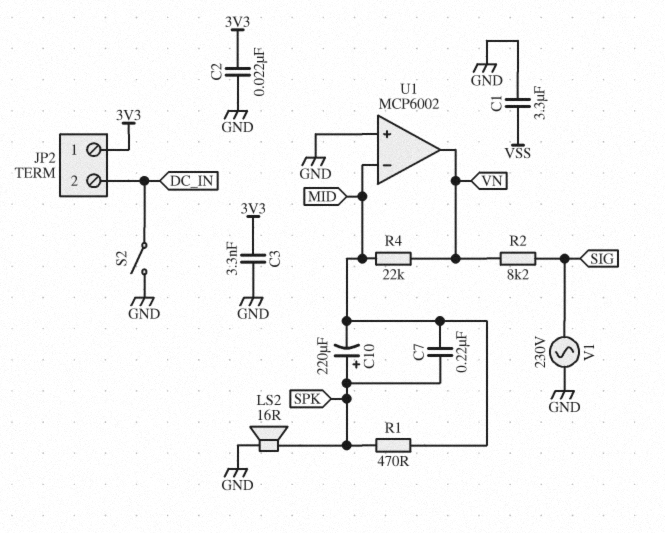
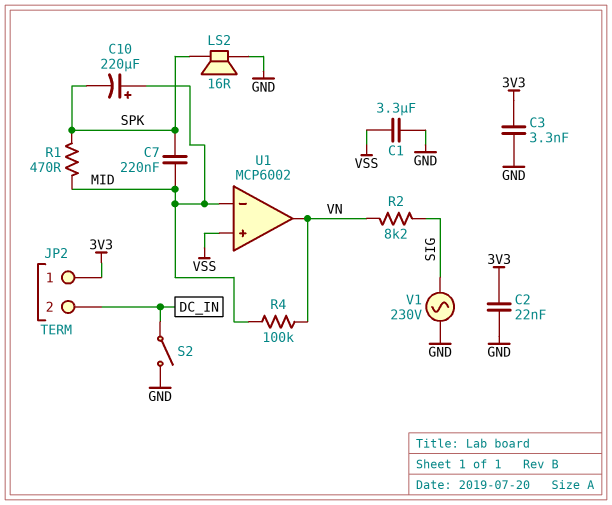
C10: 220uF (plus SPK, minus MID) -> 220uF (plus MID, minus SPK)
R4: 22k (MID, VN) -> 100k (MID, VN)
U1 pin in+: GND -> VSS

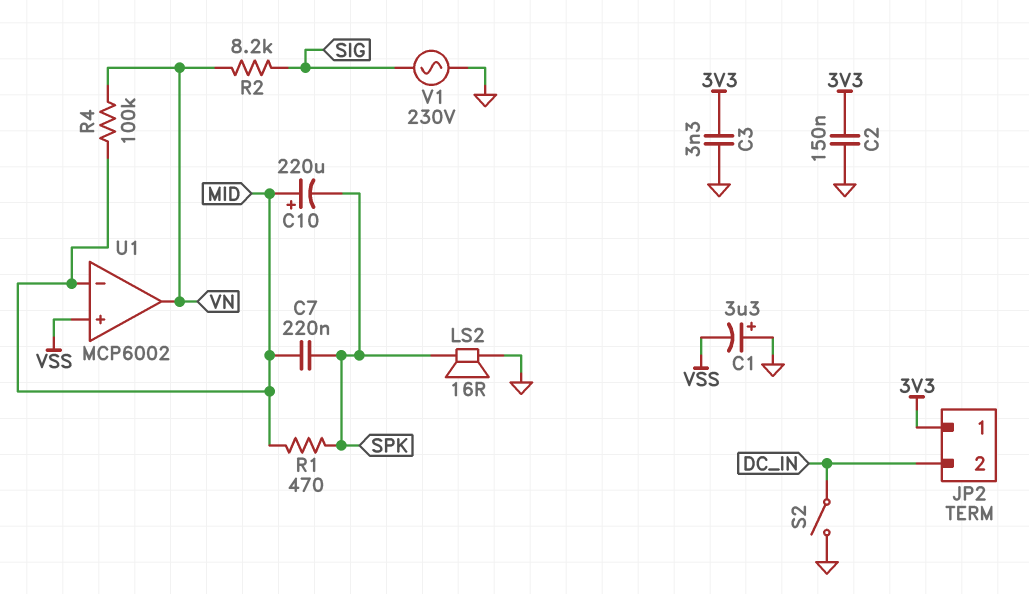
C1: 3.3uF (GND, VSS) -> 3.3uF (plus GND, minus VSS)
C2: 22nF (3V3, GND) -> 150nF (3V3, GND)

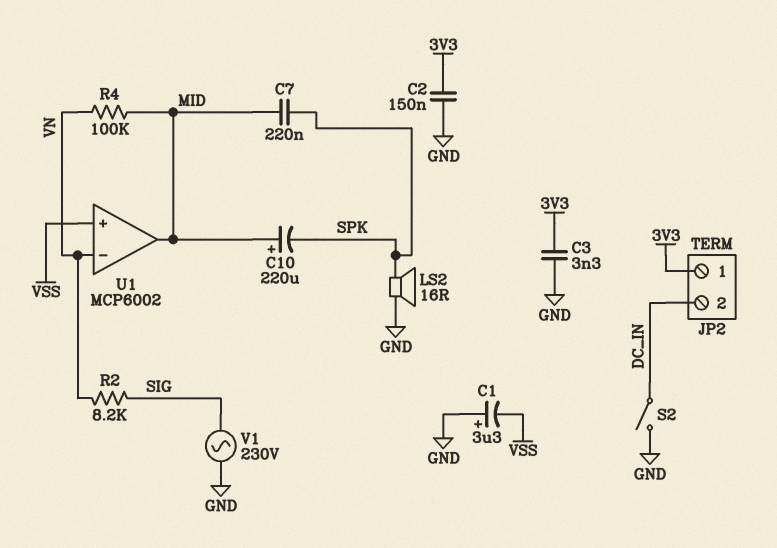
R1: 470 (MID, SPK) -> none
U1 pin in-: MID -> VN
U1 pin out: VN -> MID

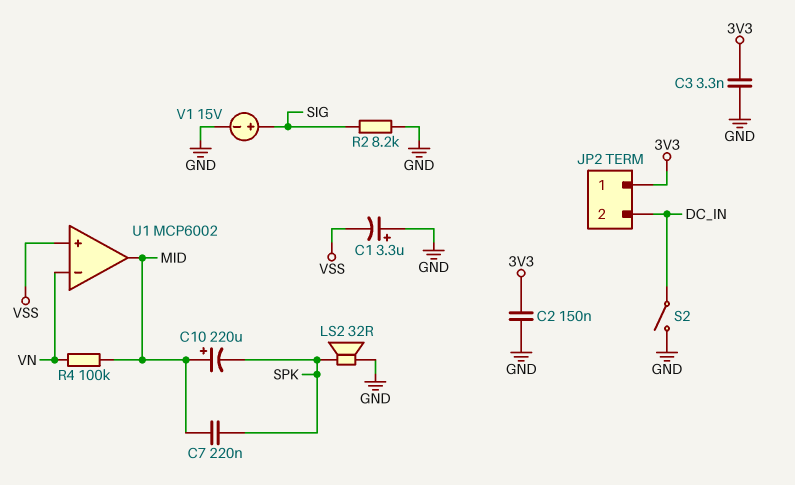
LS2: speaker 16R (GND, SPK) -> speaker 32R (GND, SPK)
R2: 8.2k (SIG, VN) -> 8.2k (GND, SIG)
V1: AC 230V (GND, SIG) -> 15V (plus SIG, minus GND)

